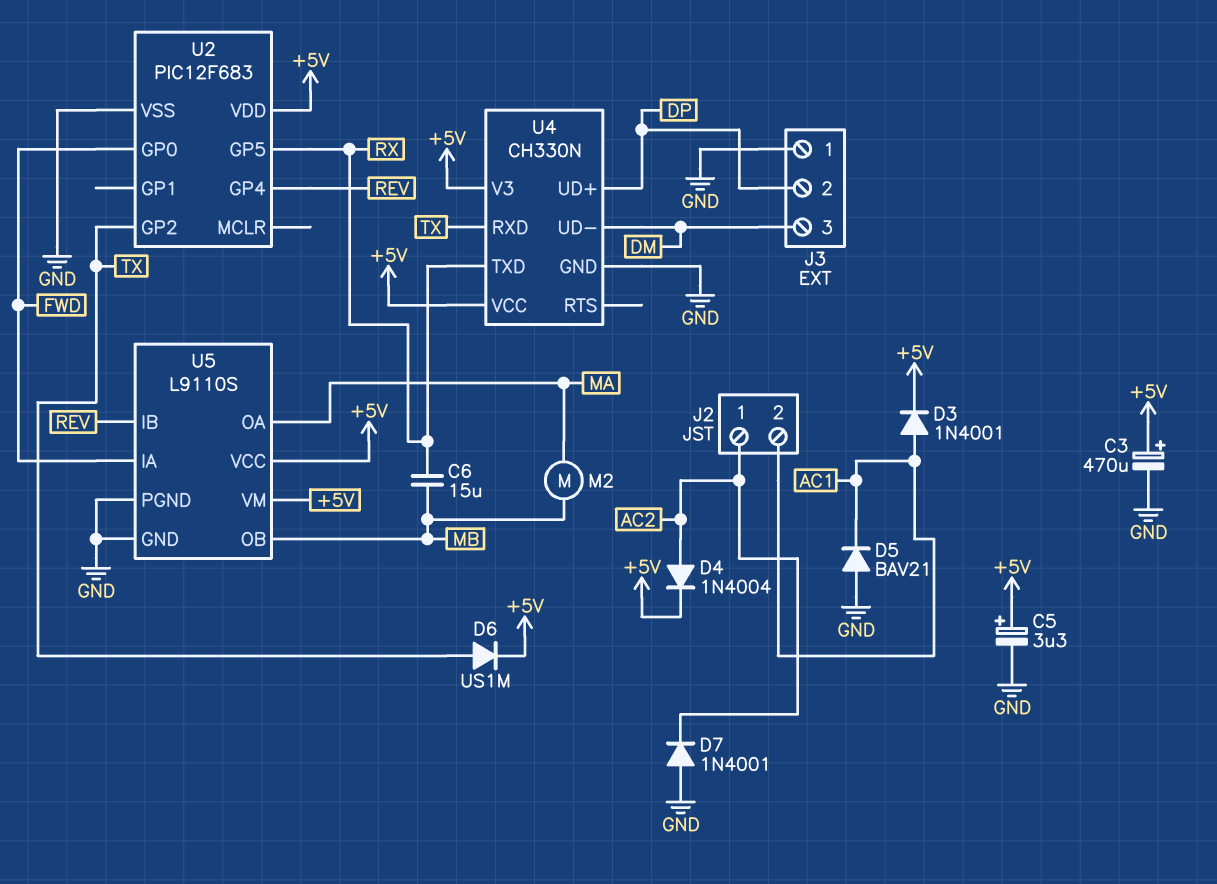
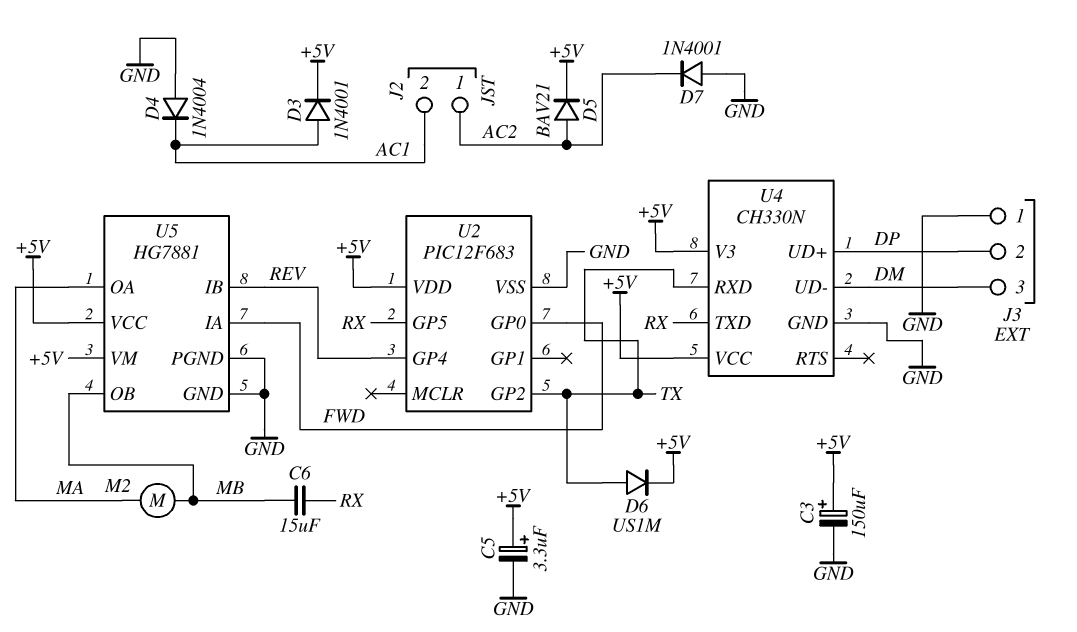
C3: 470uF (plus +5V, minus GND) -> 150uF (plus +5V, minus GND)
D4: diode 1N4004 (A AC2, K +5V) -> diode 1N4004 (A GND, K AC1)
D5: diode BAV21 (A GND, K AC1) -> diode BAV21 (A AC2, K +5V)
U5: L9110S -> HG7881

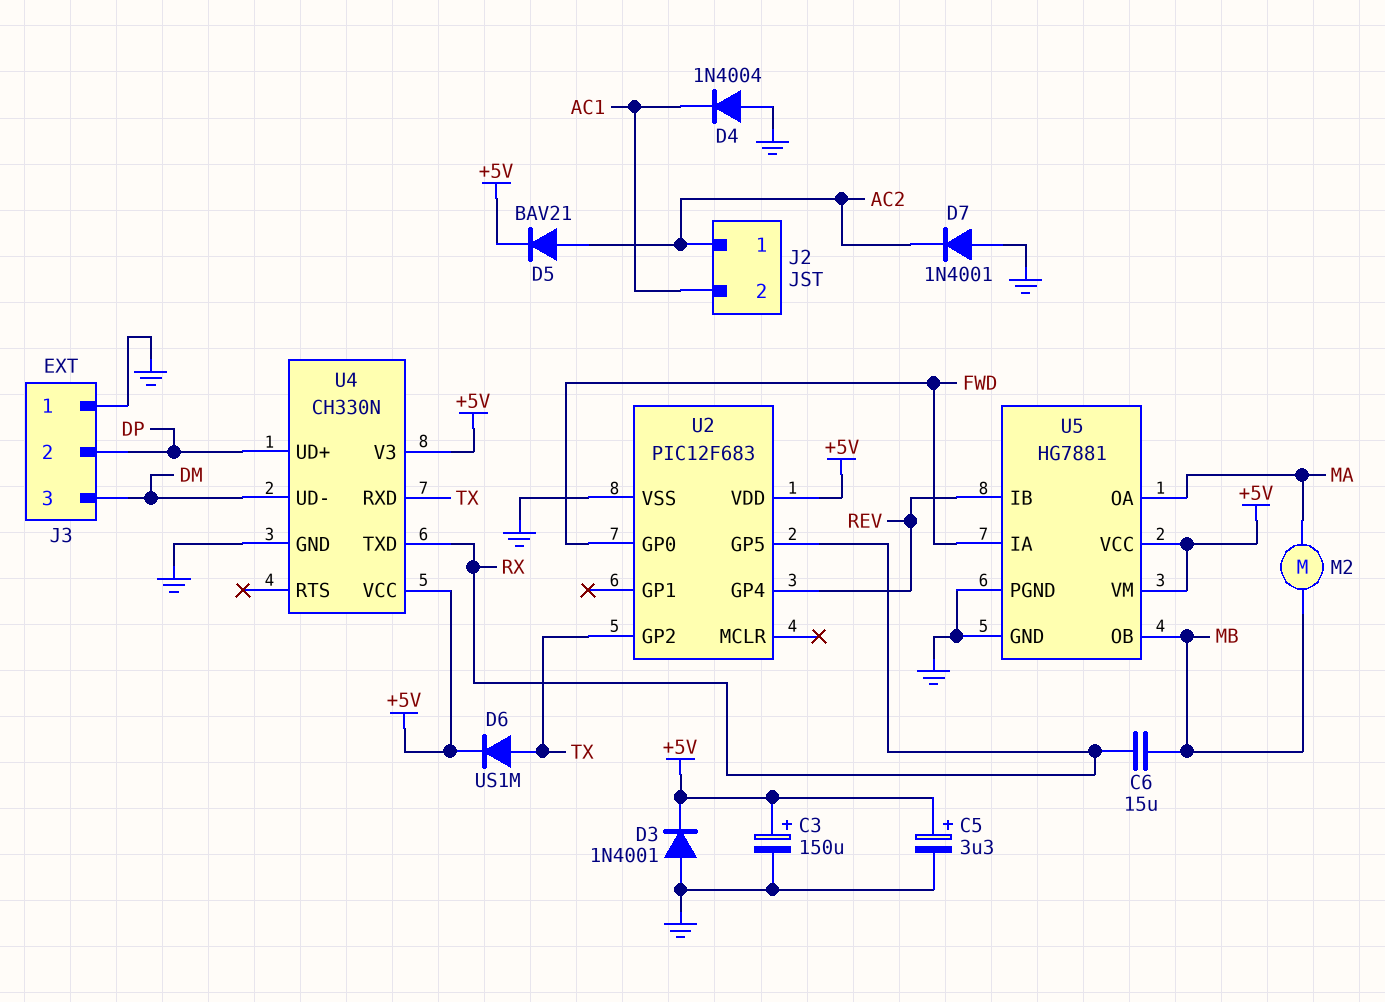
D3: diode 1N4001 (A AC1, K +5V) -> diode 1N4001 (A GND, K +5V)

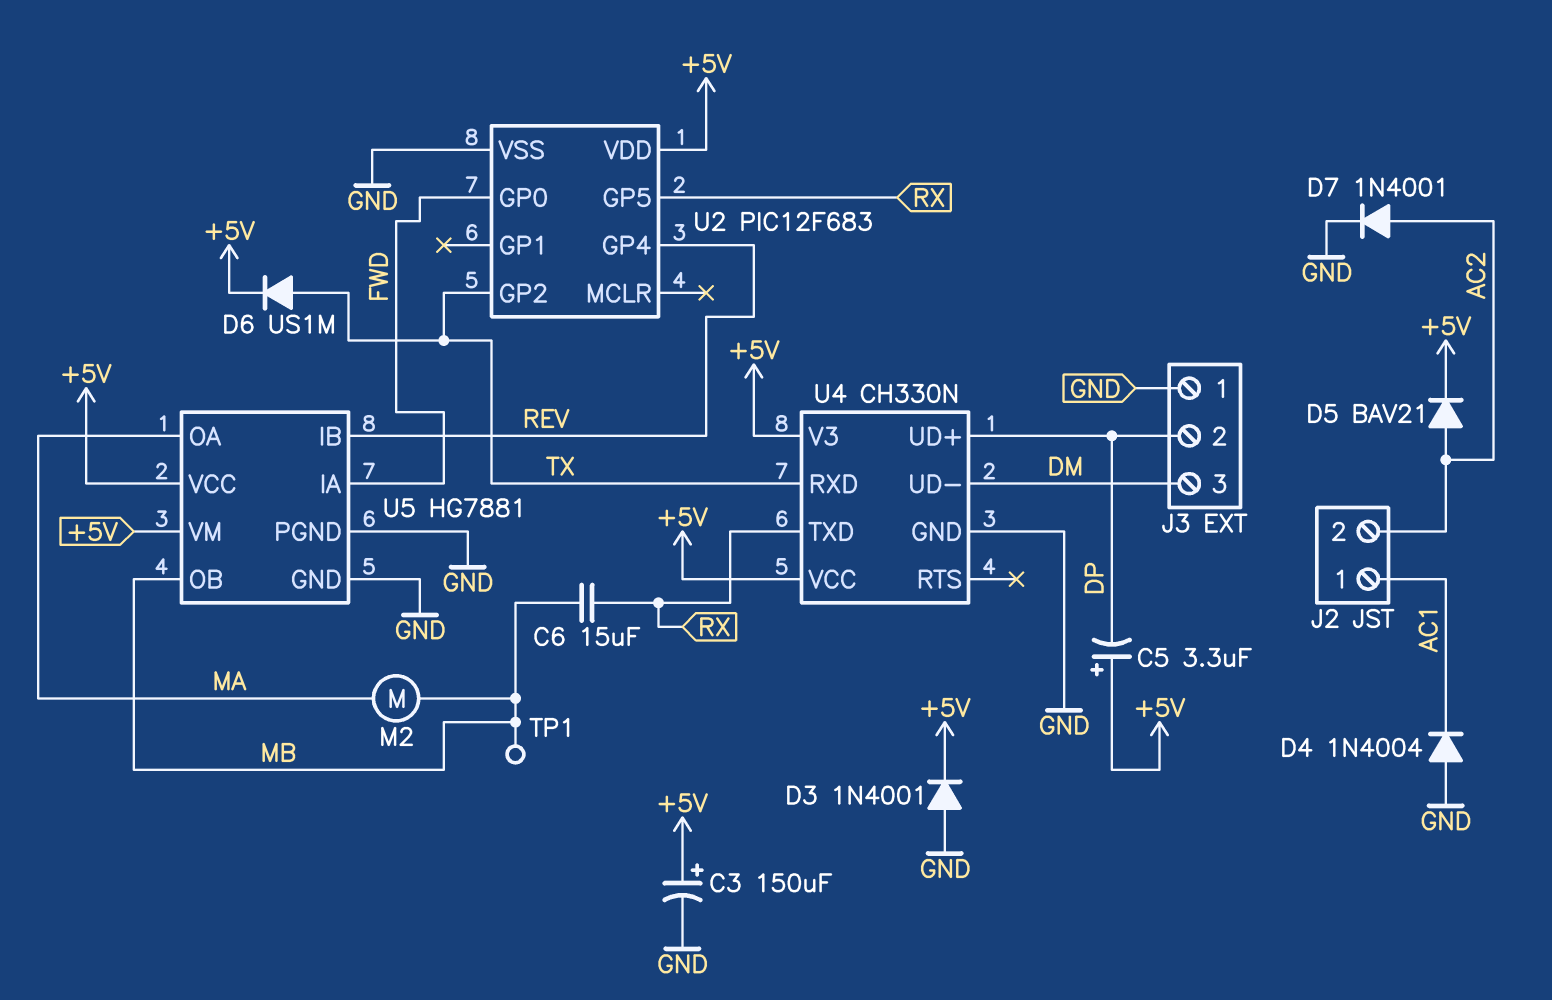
C5: 3.3uF (plus +5V, minus GND) -> 3.3uF (plus +5V, minus DP)
D7: diode 1N4001 (A GND, K AC2) -> diode 1N4001 (A AC2, K GND)
J2 pin 1: AC2 -> AC1
J2 pin 2: AC1 -> AC2
TP1: none -> test point (MB)

